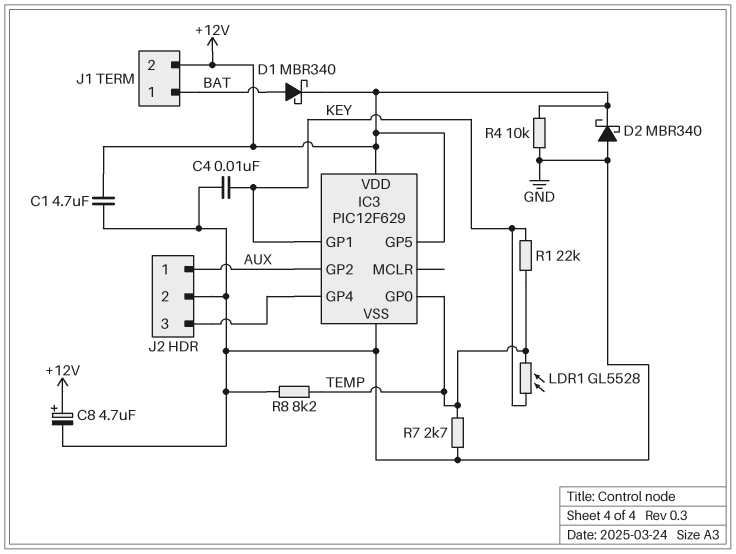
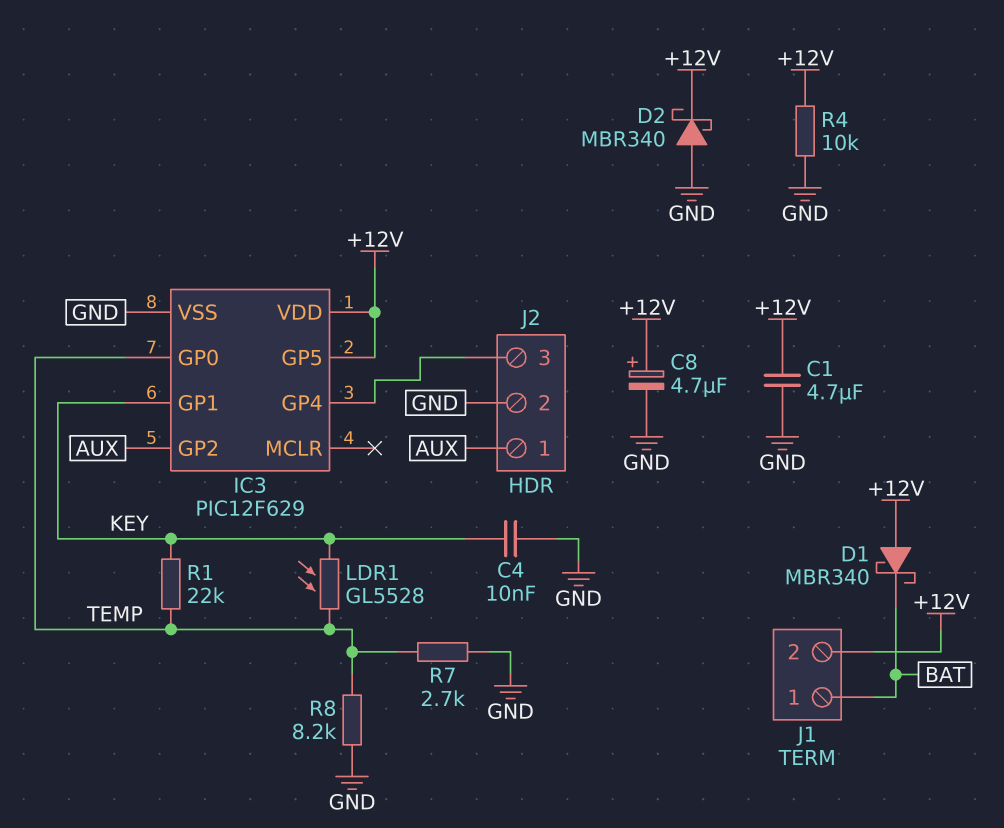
D1: schottky MBR340 (A BAT, K +12V) -> schottky MBR340 (A +12V, K BAT)

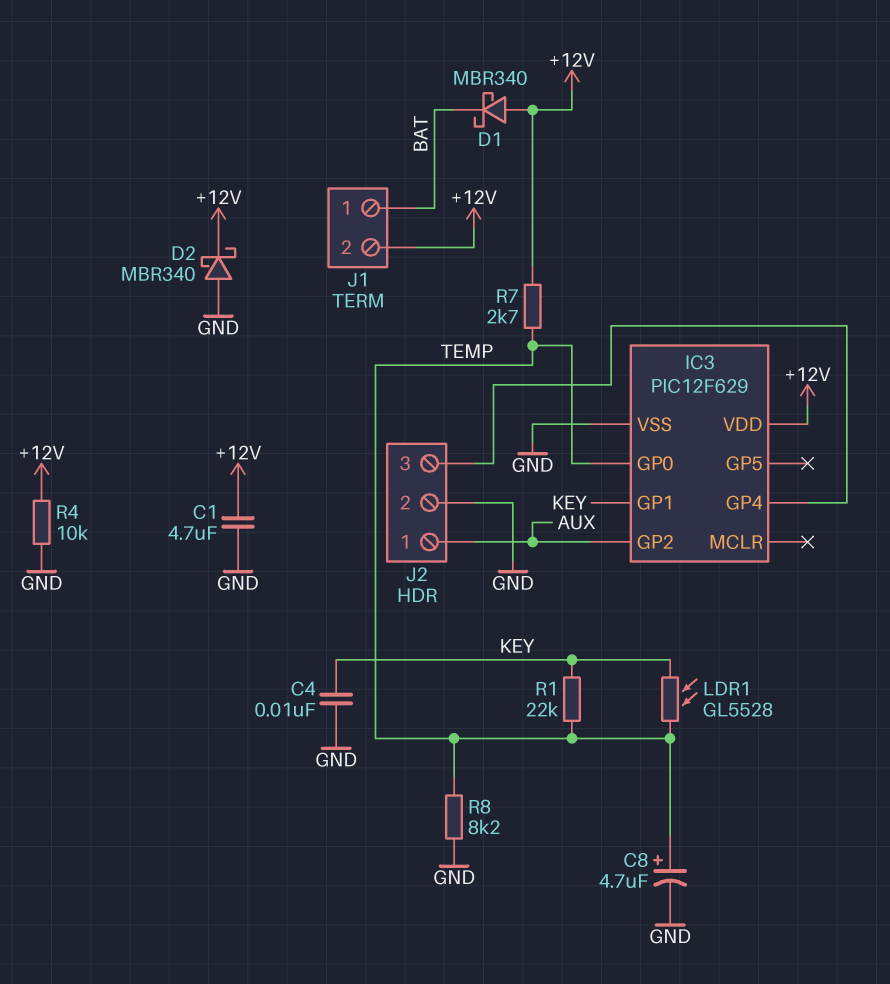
C8: 4.7uF (plus +12V, minus GND) -> 4.7uF (plus TEMP, minus GND)
IC3 pin GP5: +12V -> none
R7: 2.7k (GND, TEMP) -> 2.7k (+12V, TEMP)

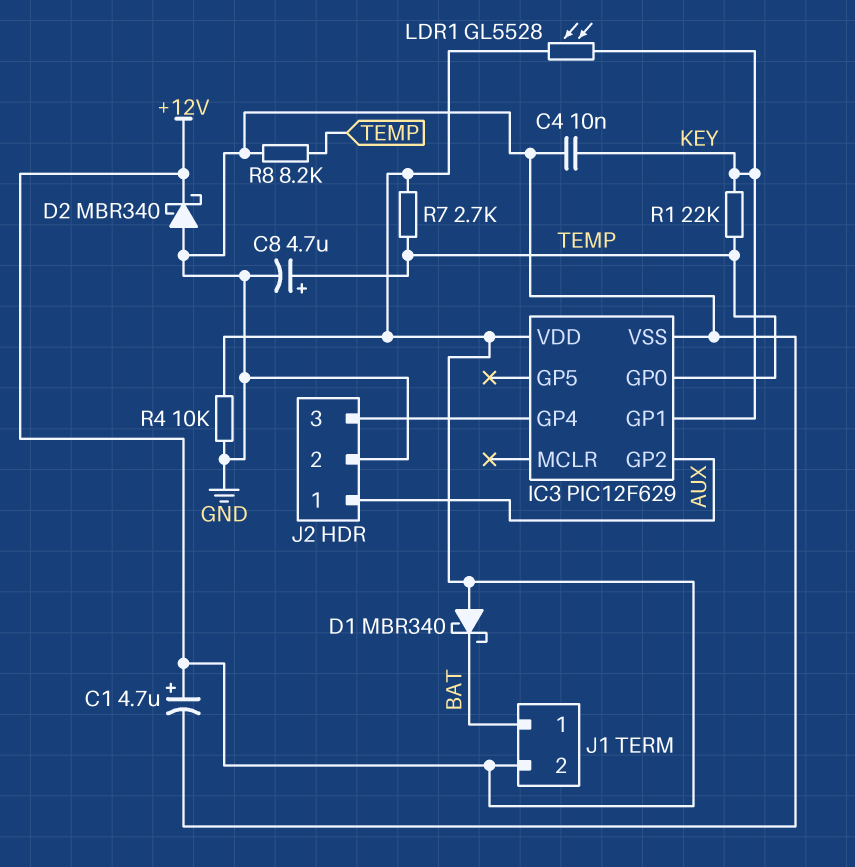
C1: 4.7uF (+12V, GND) -> 4.7uF (plus +12V, minus GND)
LDR1: GL5528 (KEY, TEMP) -> GL5528 (+12V, KEY)

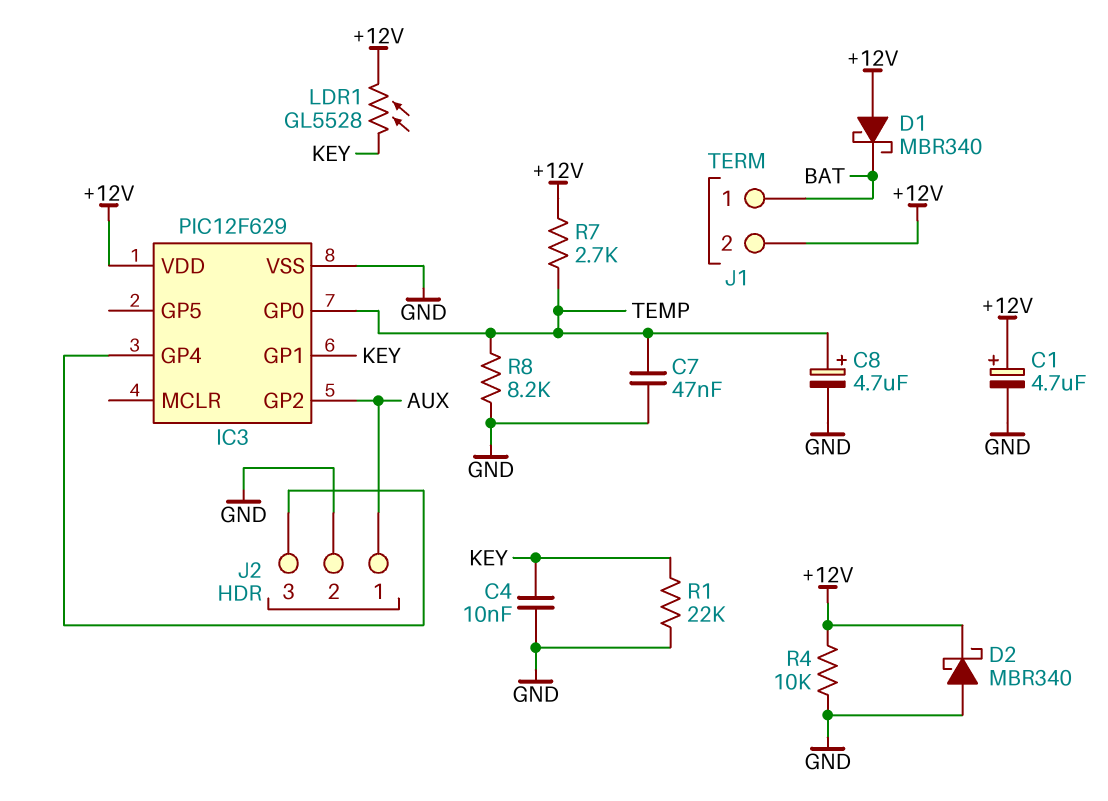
C7: none -> 47nF (GND, TEMP)
R1: 22k (KEY, TEMP) -> 22k (GND, KEY)

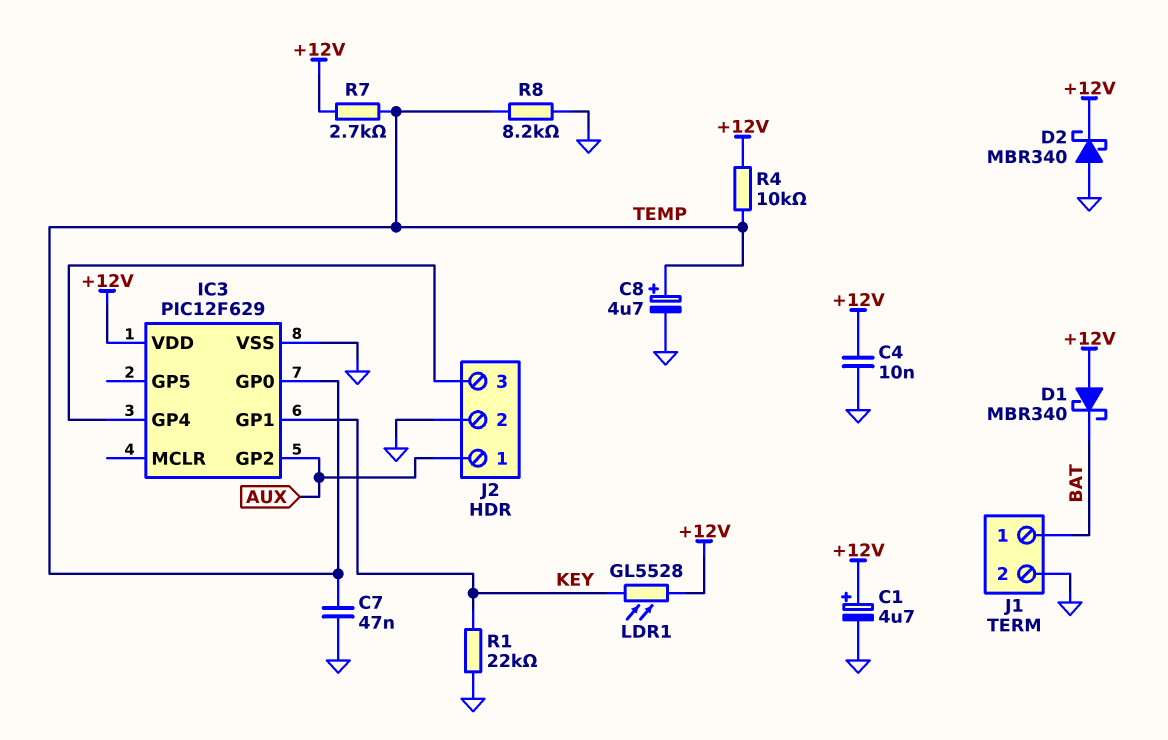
C4: 10nF (GND, KEY) -> 10nF (+12V, GND)
J1 pin 2: +12V -> GND
R4: 10k (+12V, GND) -> 10k (+12V, TEMP)

